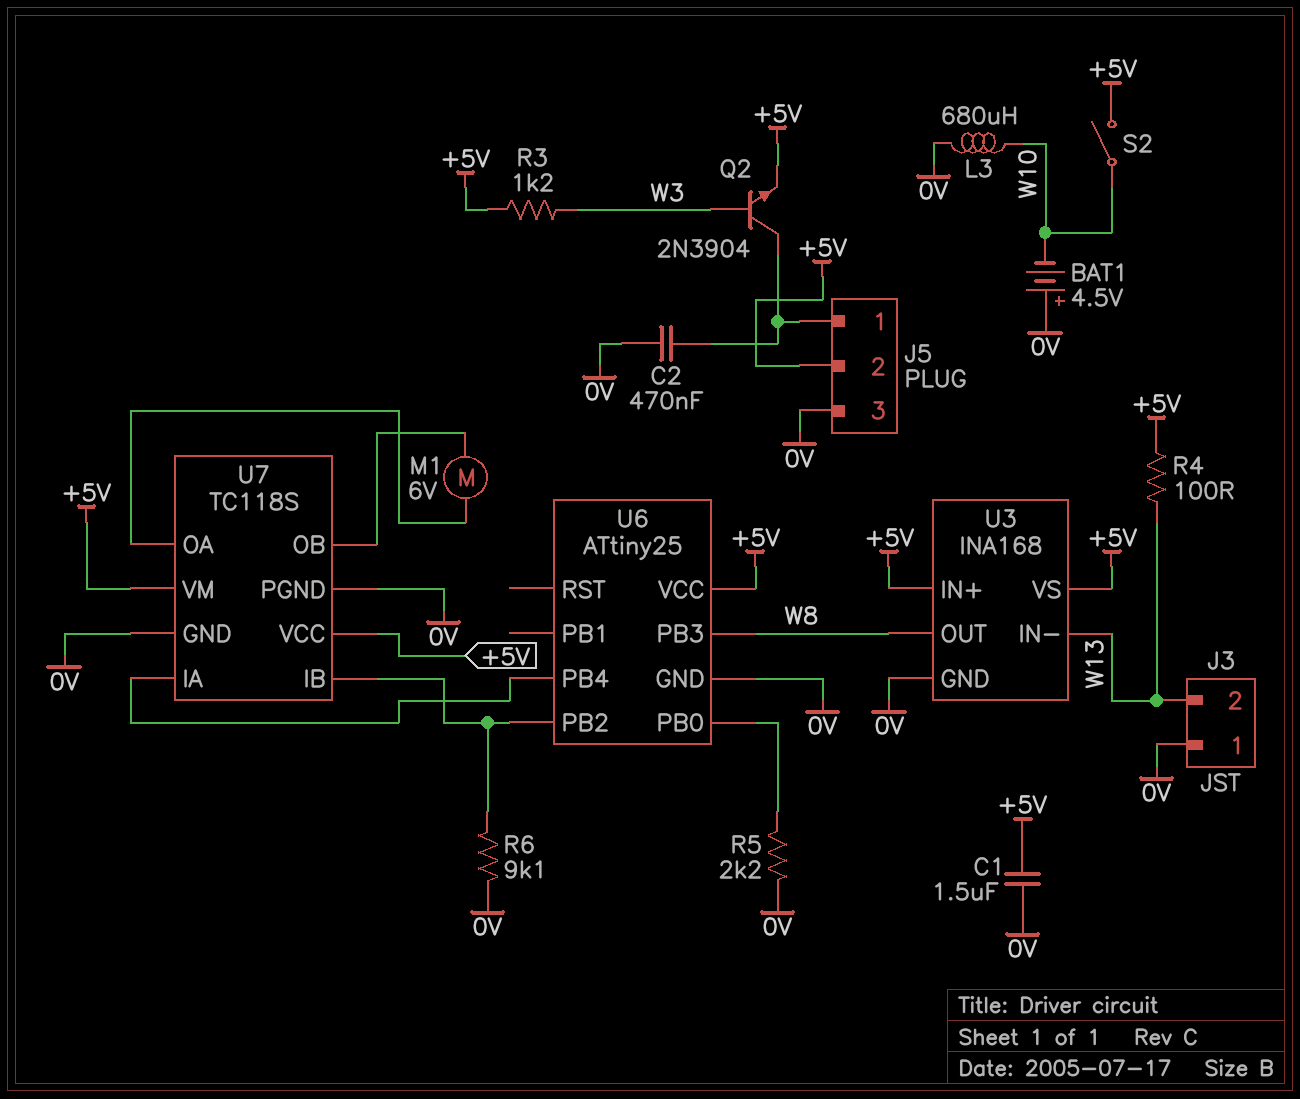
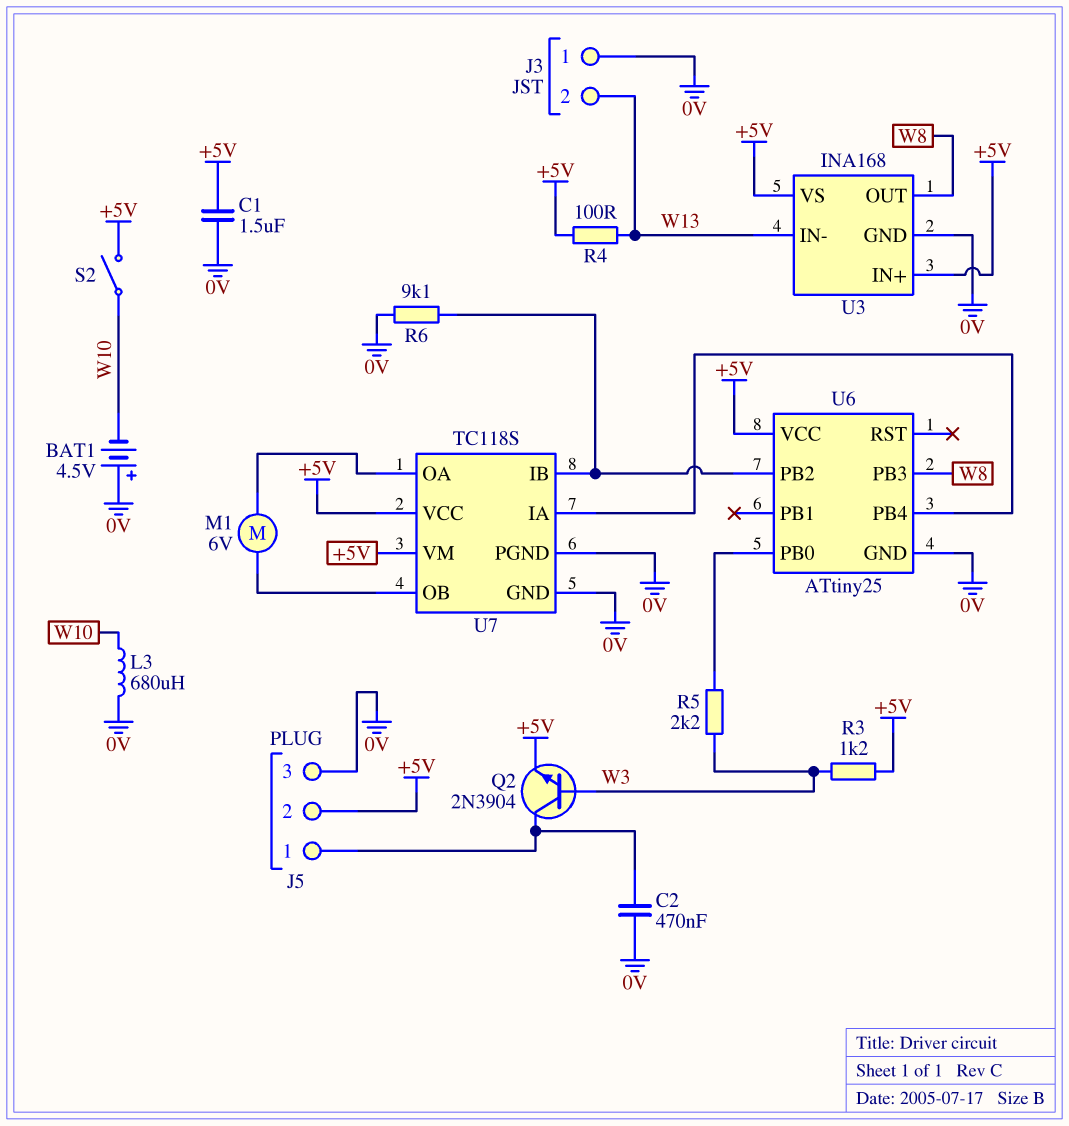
R5: 2.2k (0V, U6/PB0) -> 2.2k (U6/PB0, W3)

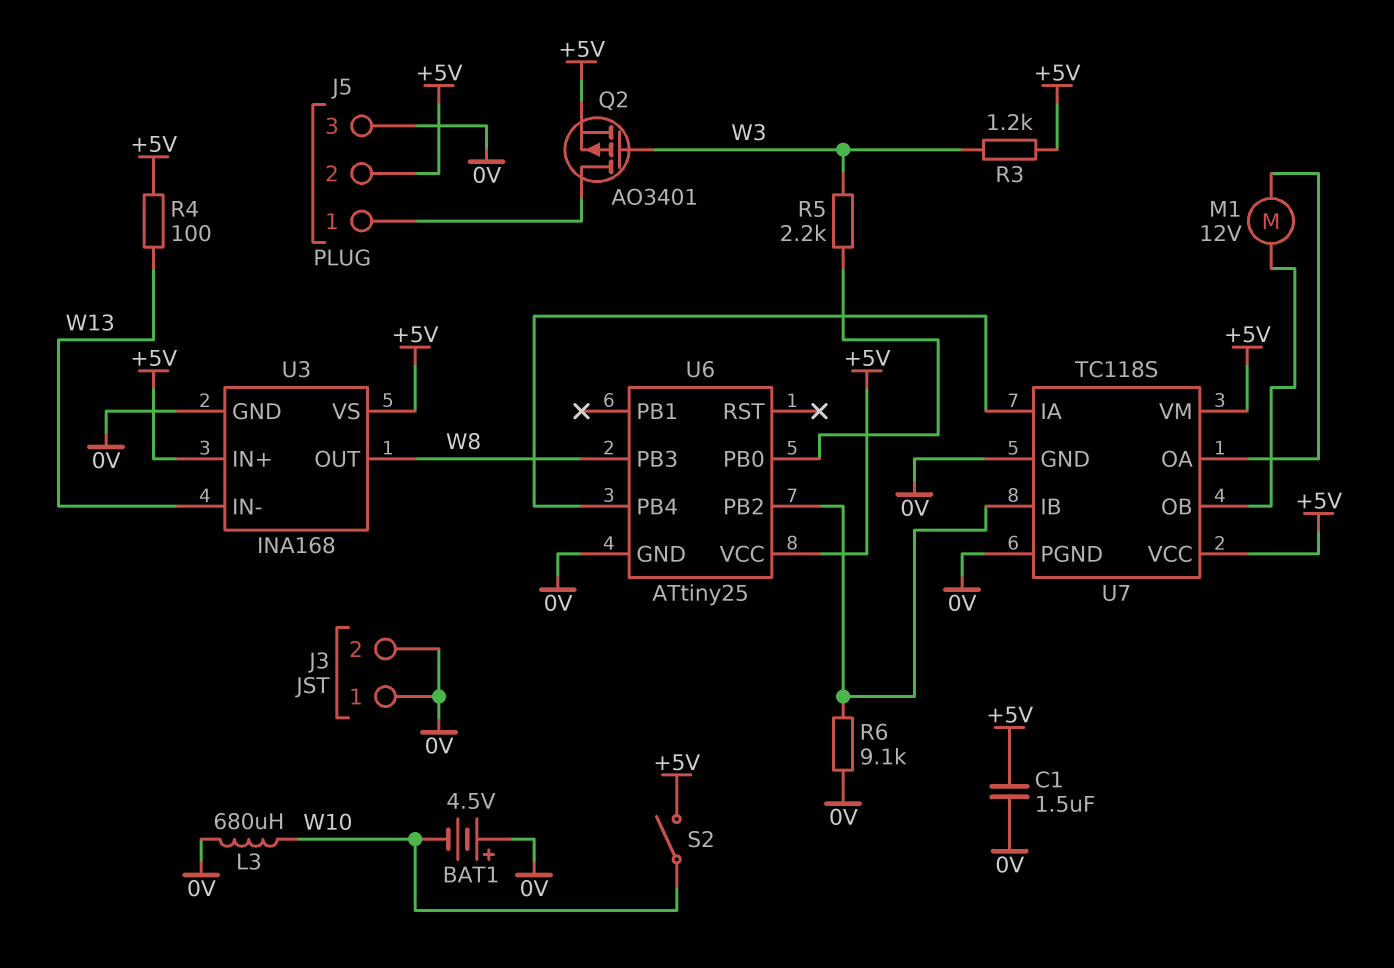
C2: 470nF (0V, J5/1) -> none
J3 pin 2: W13 -> 0V
M1: motor 6V (U7/OA, U7/OB) -> motor 12V (U7/OA, U7/OB)
Q2: NPN 2N3904 (B W3, C J5/1, E +5V) -> PMOS AO3401 (G W3, D J5/1, S +5V)

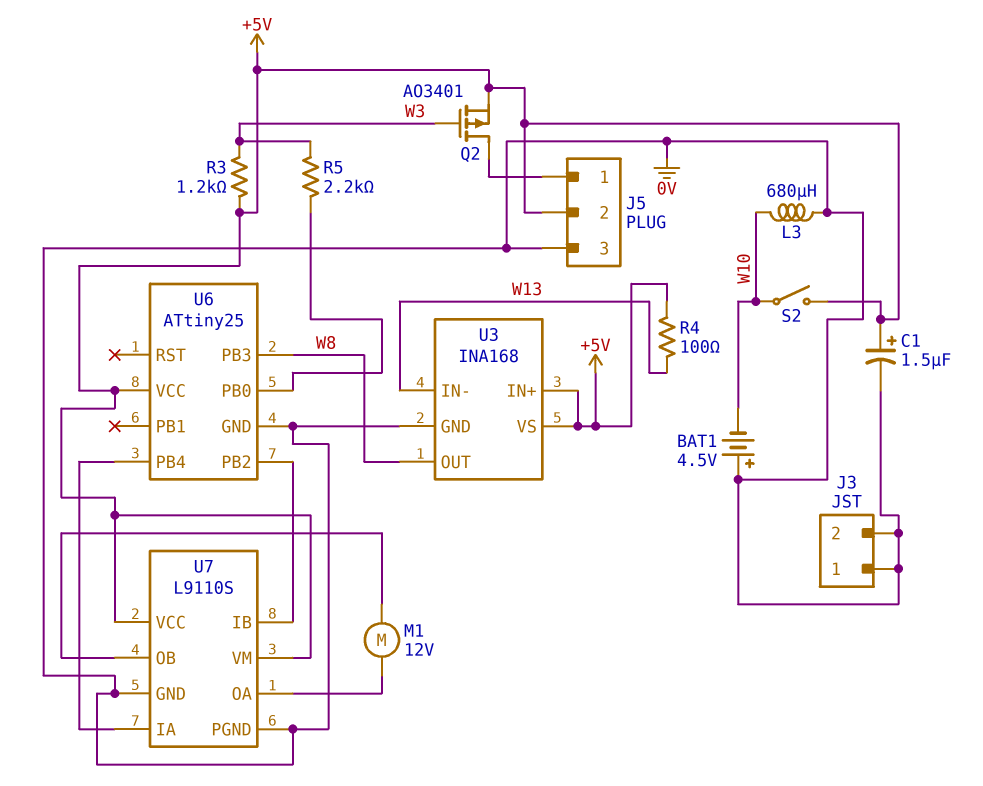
C1: 1.5uF (+5V, 0V) -> 1.5uF (plus +5V, minus 0V)
R6: 9.1k (0V, U6/PB2) -> none
U7: TC118S -> L9110S

